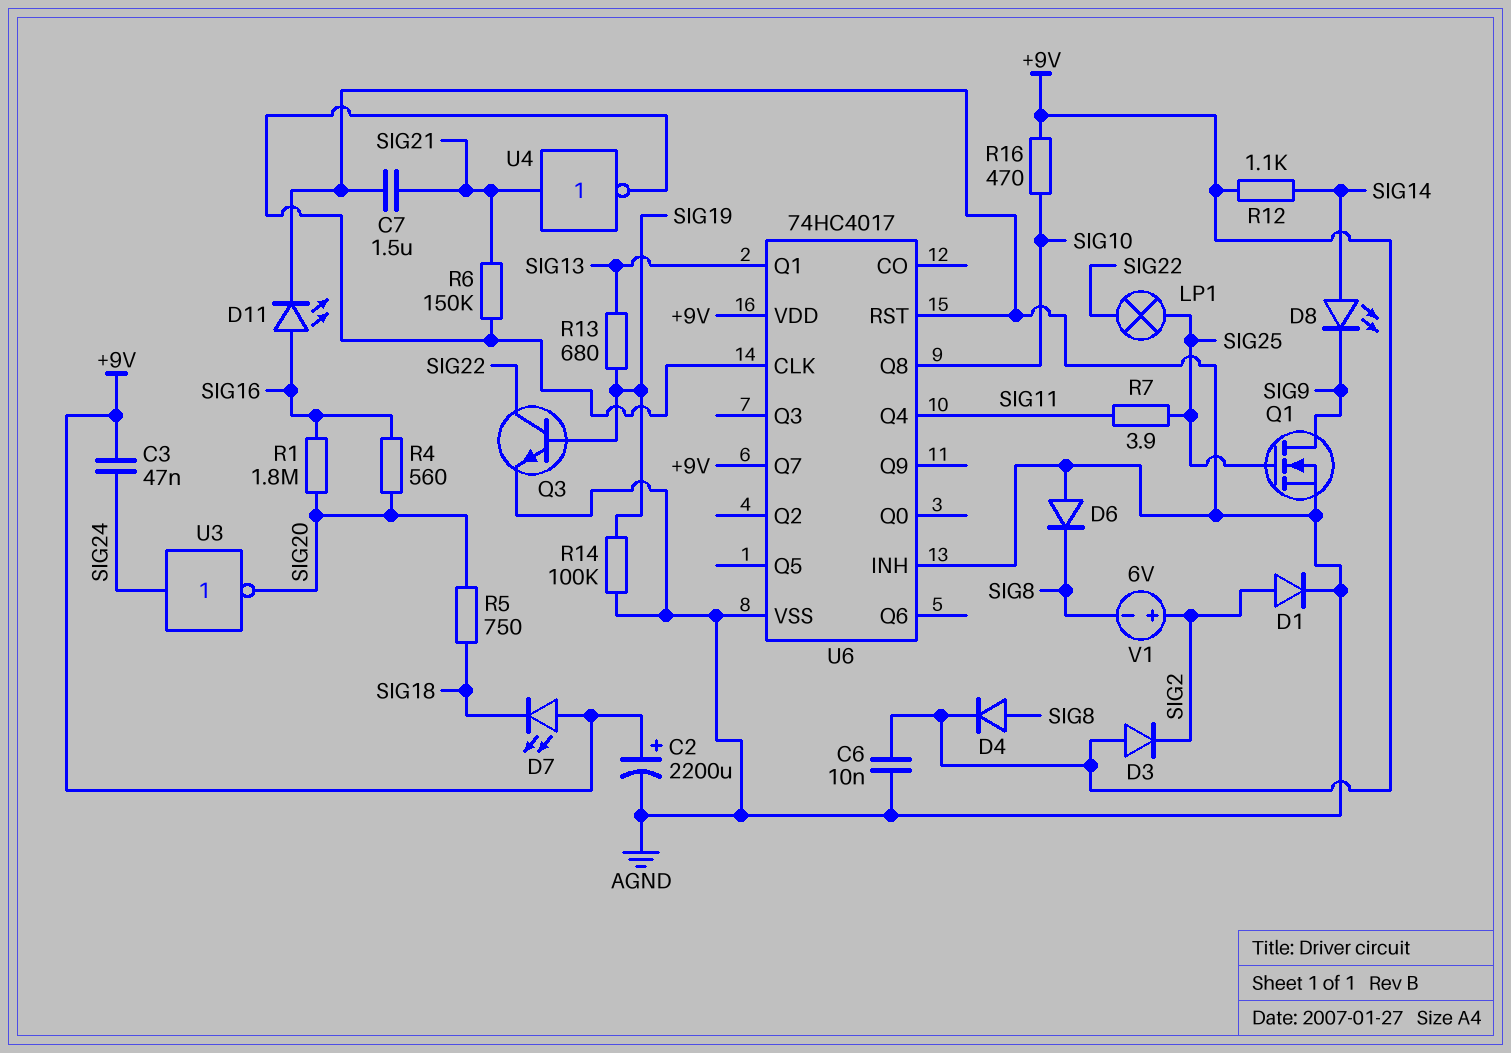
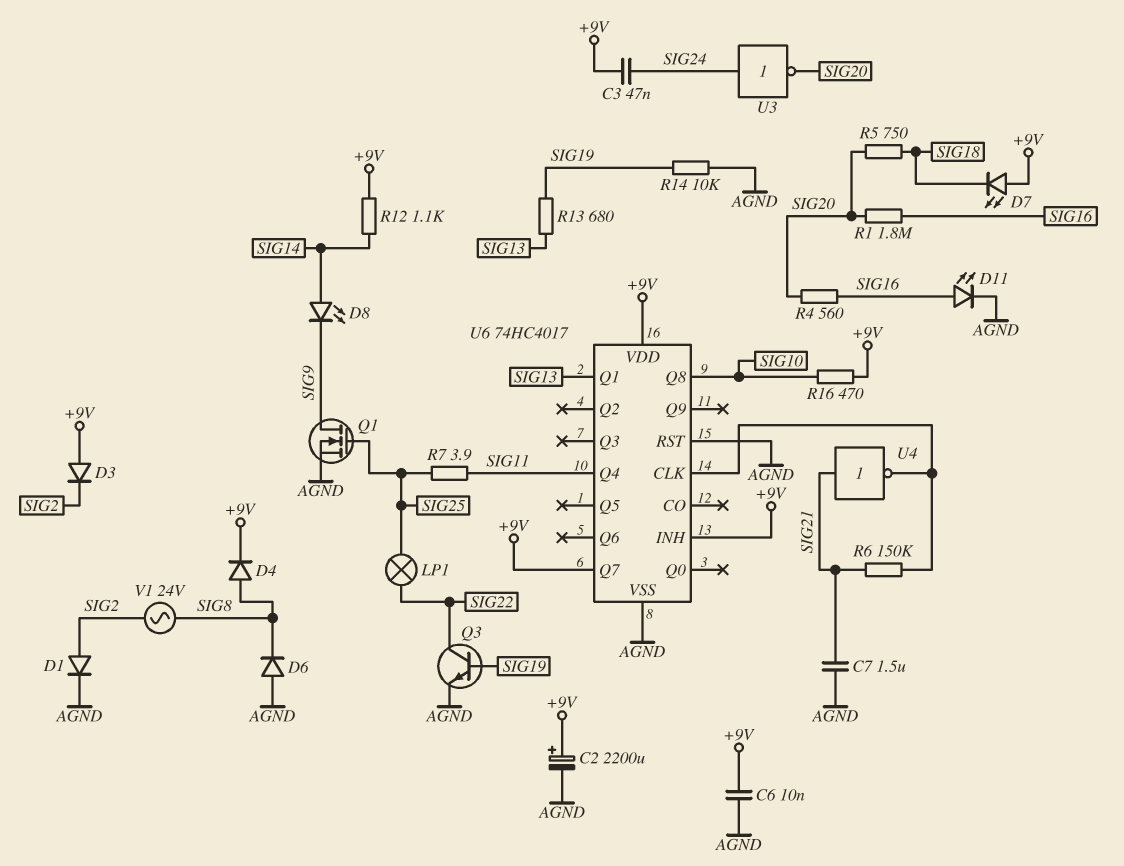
R14: 100k (AGND, SIG19) -> 10k (AGND, SIG19)
U6 pin INH: AGND -> +9V
V1: 6V (plus SIG2, minus SIG8) -> AC 24V (SIG2, SIG8)

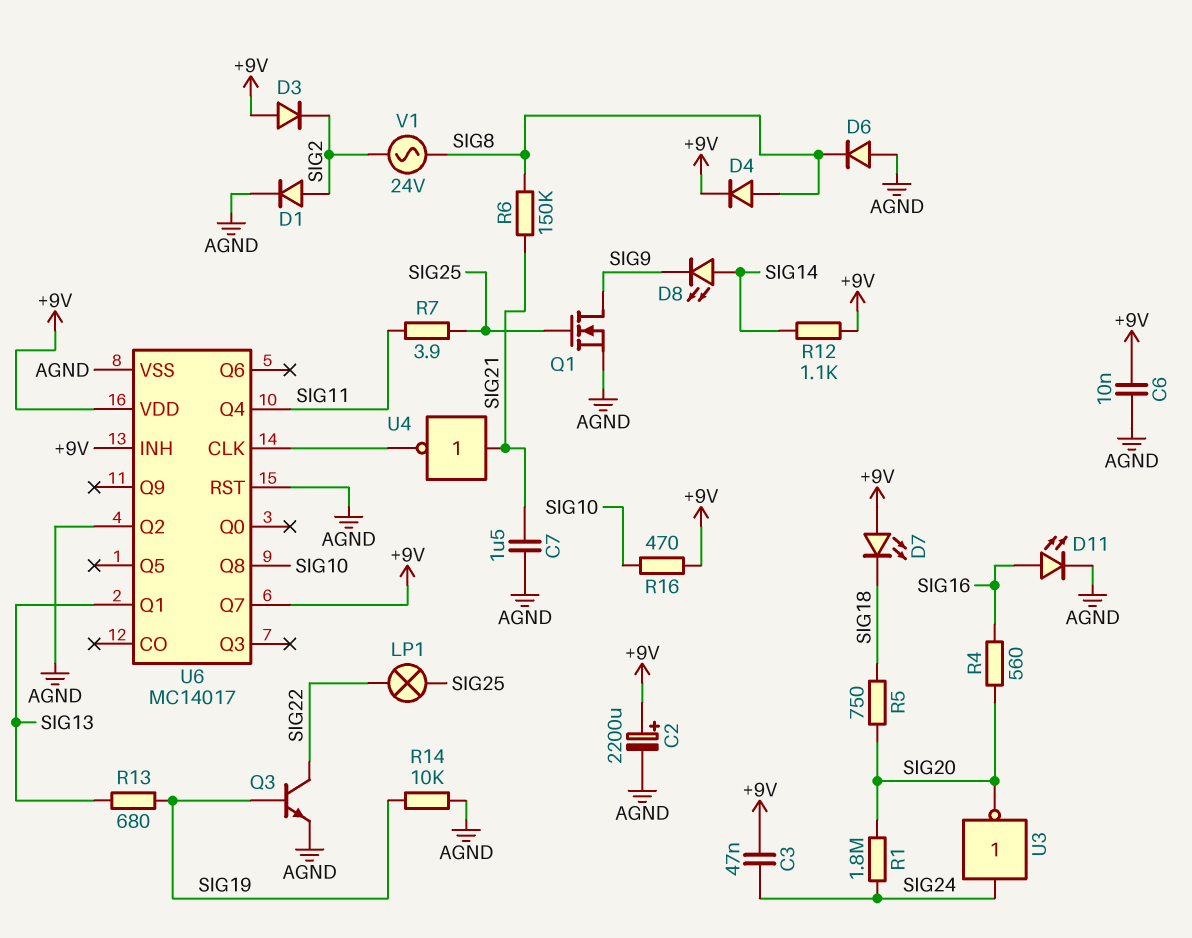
R1: 1.8M (SIG16, SIG20) -> 1.8M (SIG20, SIG24)
R6: 150k (SIG21, U6/CLK) -> 150k (SIG8, SIG21)
U6: 74HC4017 -> MC14017
U6 pin Q2: none -> AGND

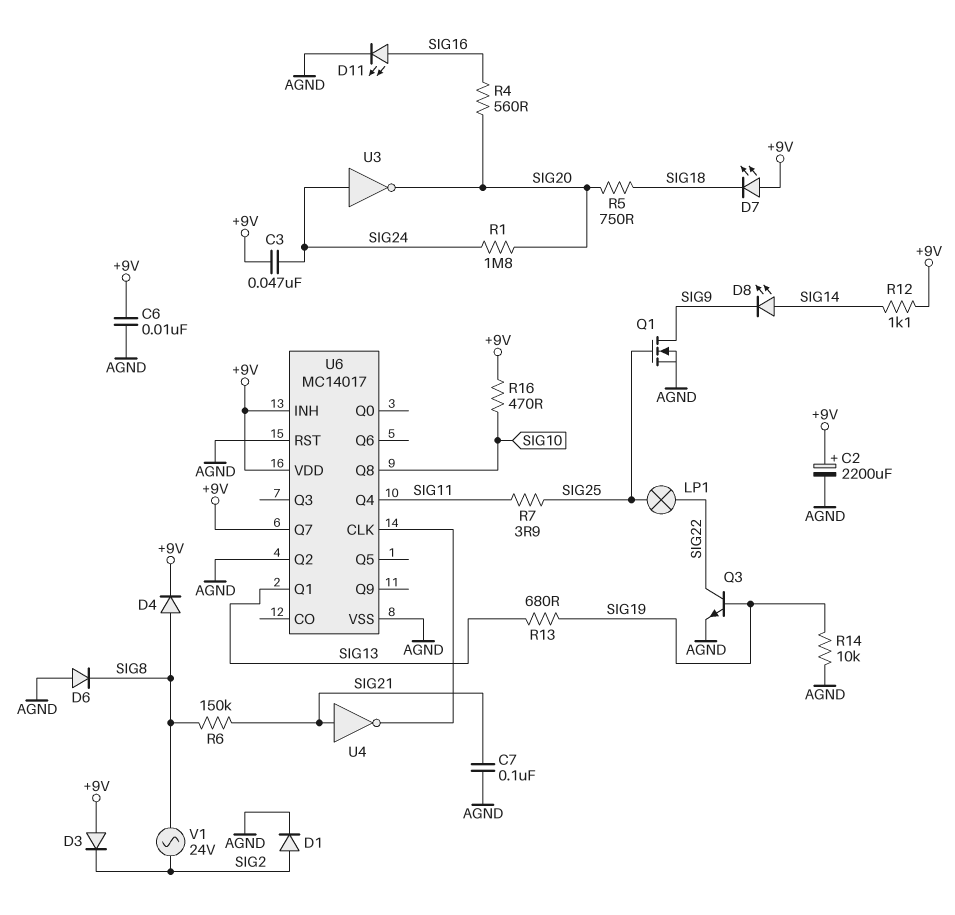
C7: 1.5uF (AGND, SIG21) -> 100nF (AGND, SIG21)

